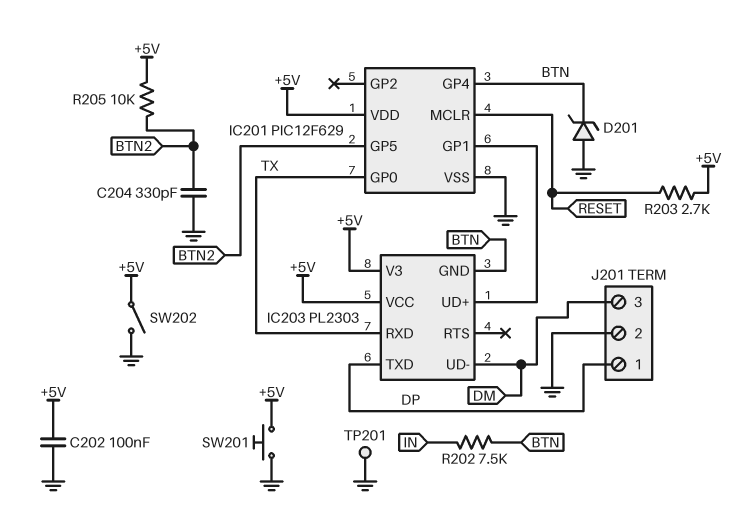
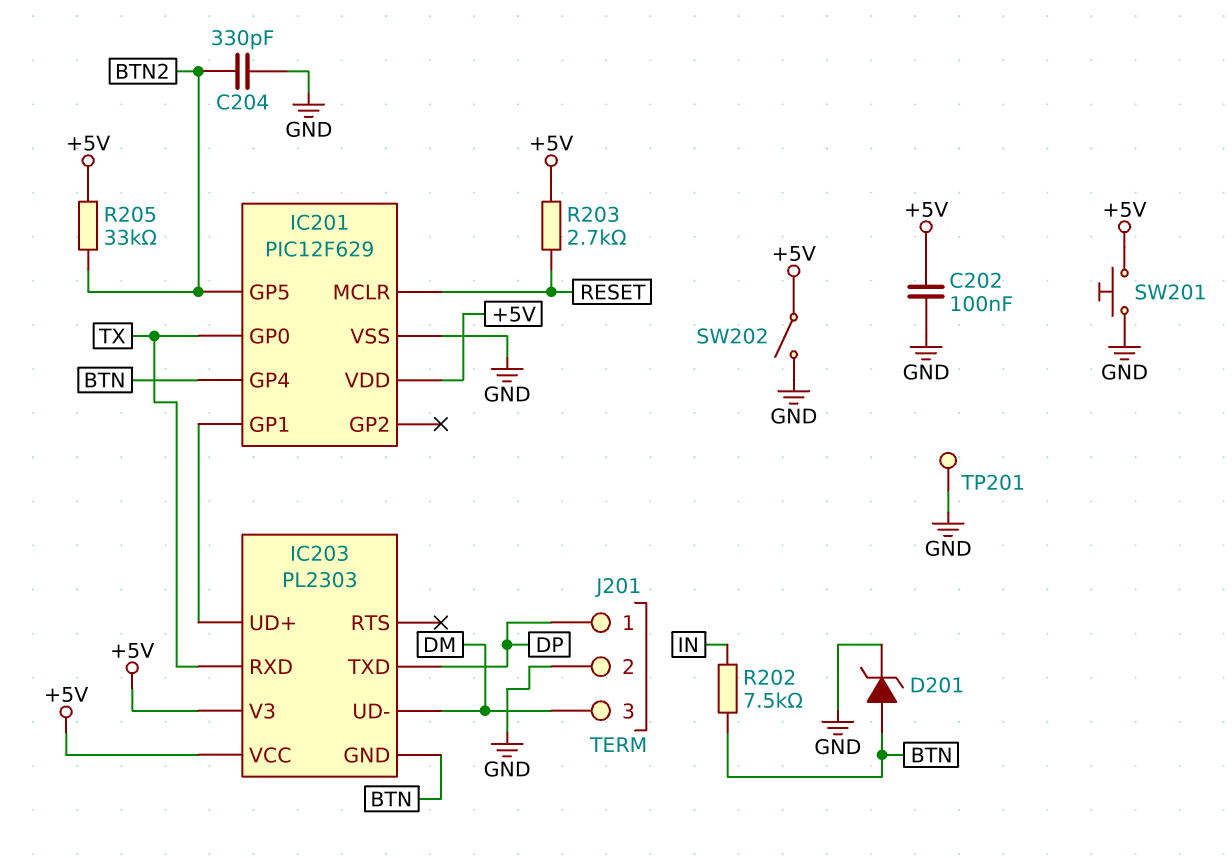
D201: zener (A GND, K BTN) -> zener (A BTN, K GND)
R205: 10k (+5V, BTN2) -> 33k (+5V, BTN2)

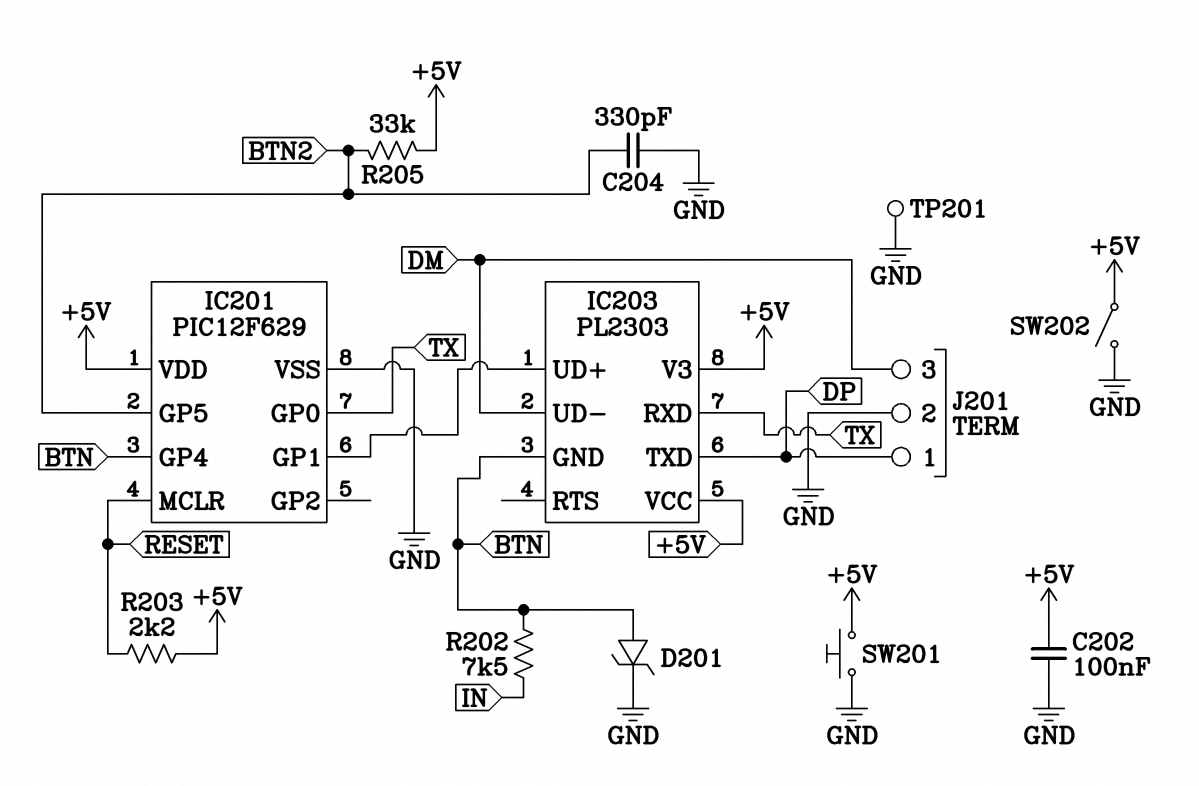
R203: 2.7k (+5V, RESET) -> 2.2k (+5V, RESET)

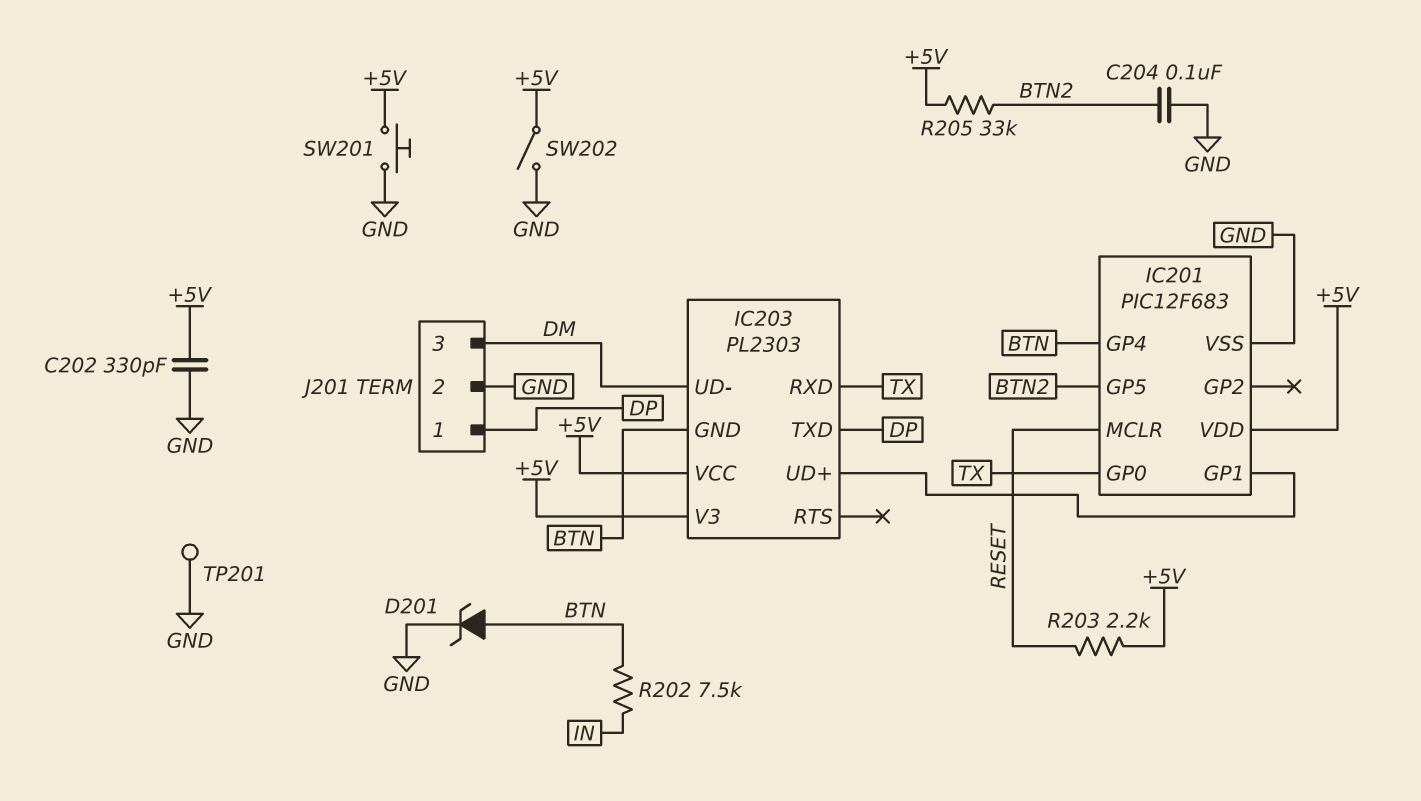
C202: 100nF (+5V, GND) -> 330pF (+5V, GND)
C204: 330pF (BTN2, GND) -> 100nF (BTN2, GND)
IC201: PIC12F629 -> PIC12F683

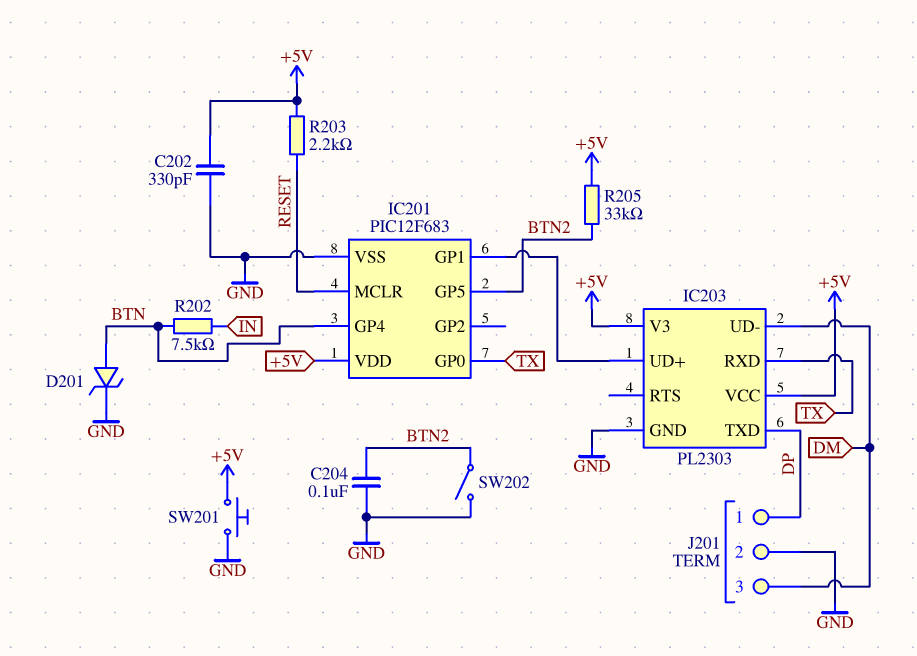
IC203 pin GND: BTN -> GND
SW202: switch (+5V, GND) -> switch (BTN2, GND)
TP201: test point (GND) -> none

